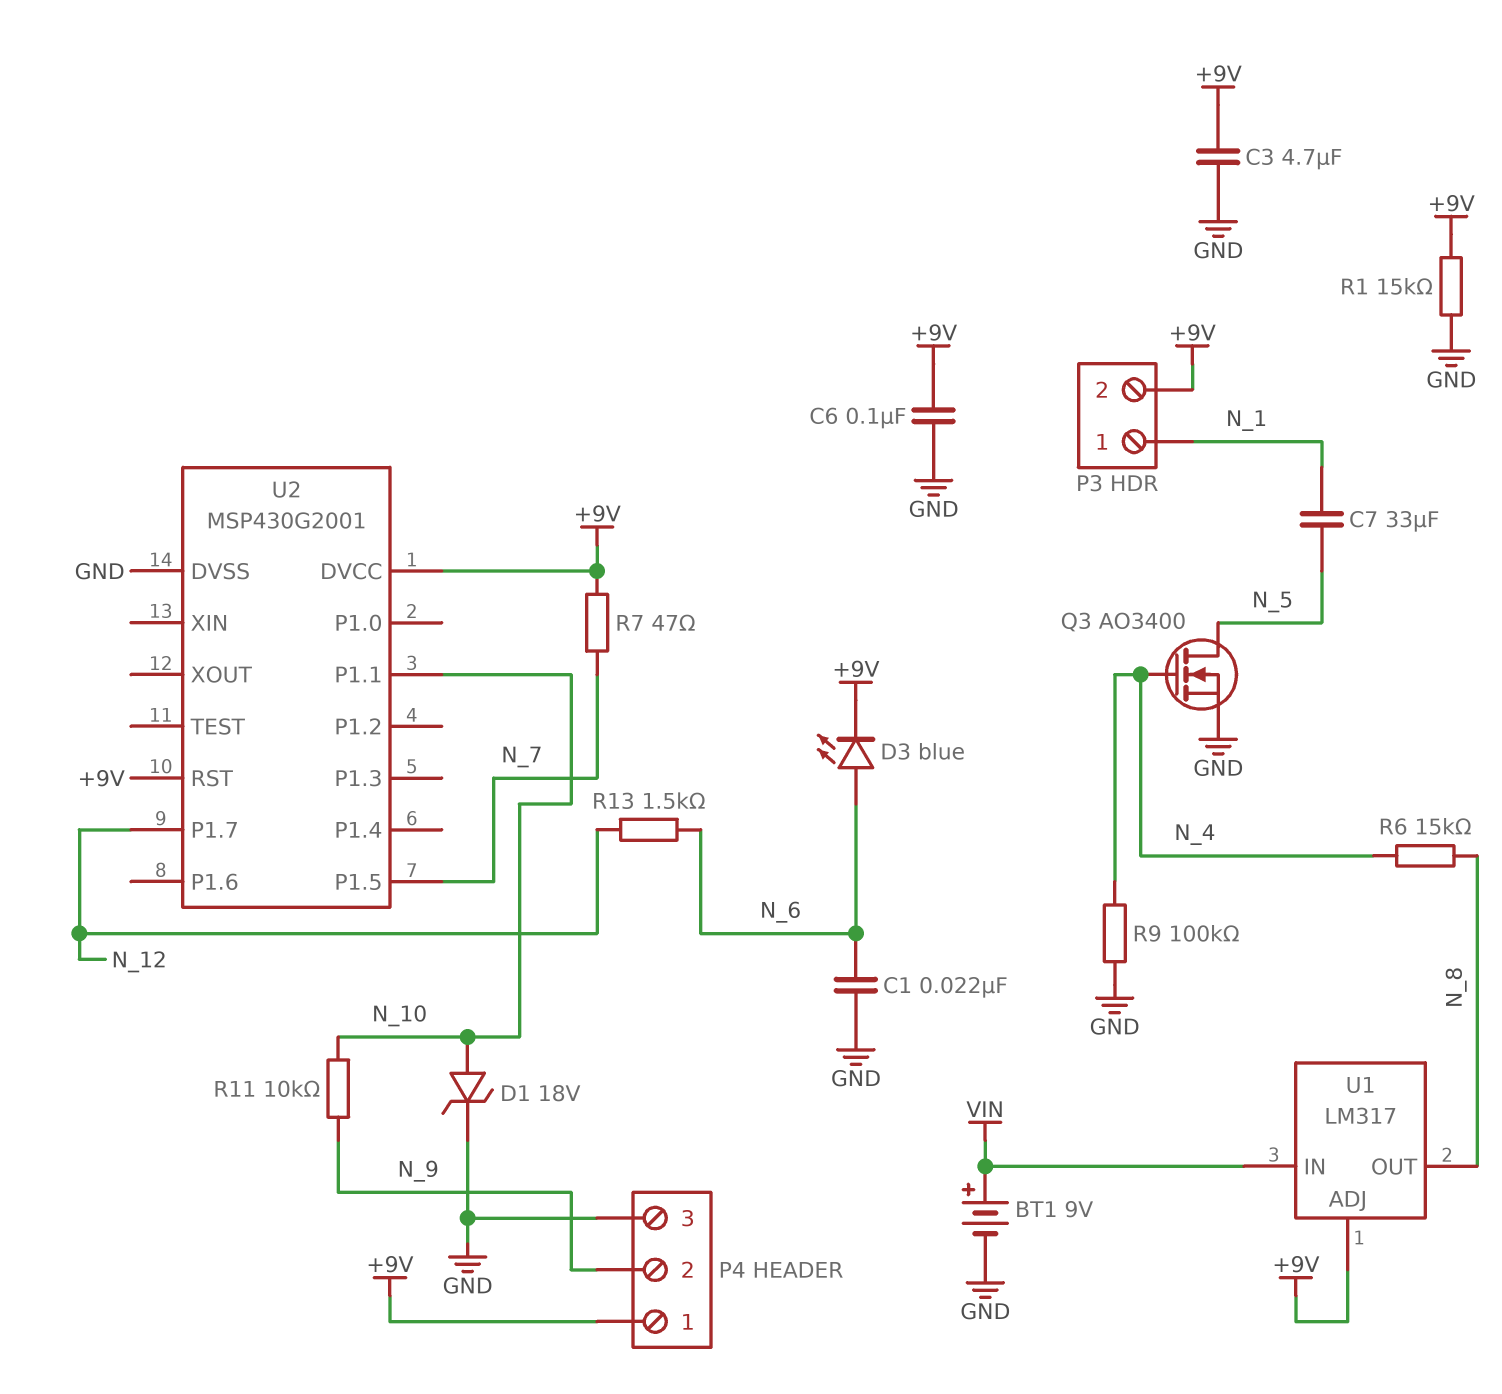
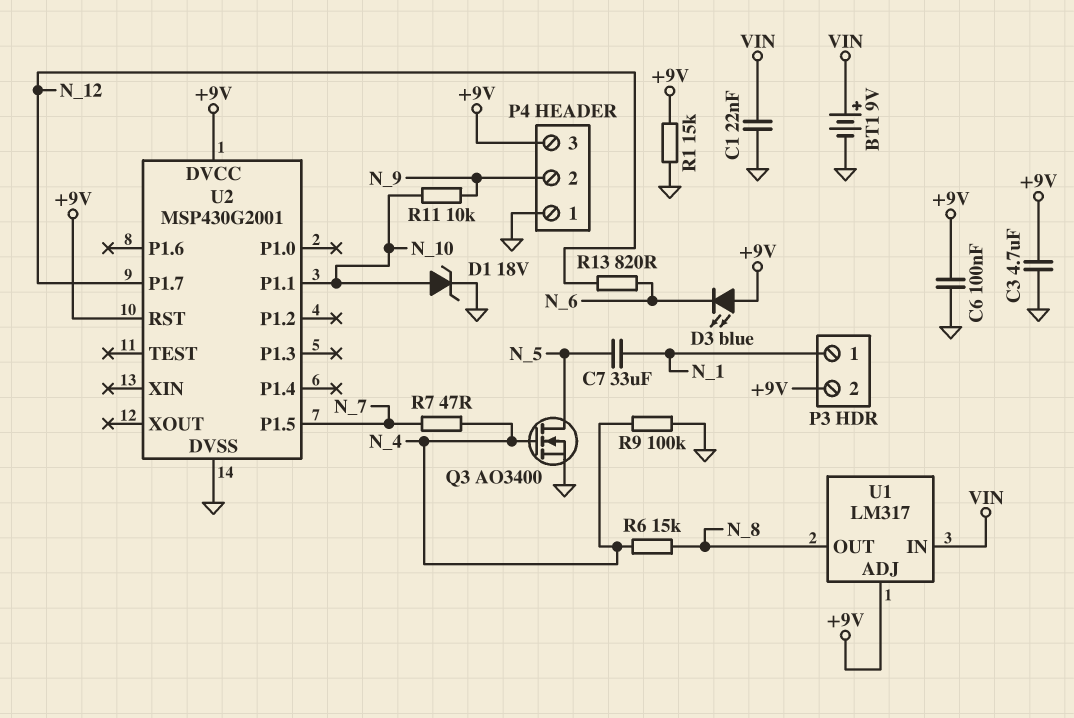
C1: 22nF (GND, N_6) -> 22nF (GND, VIN)
D3: LED blue (A N_6, K +9V) -> LED blue (A +9V, K N_6)
P4 pin 1: +9V -> GND
P4 pin 3: GND -> +9V
R7: 47 (+9V, N_7) -> 47 (N_4, N_7)
R13: 1.5k (N_6, N_12) -> 820 (N_6, N_12)

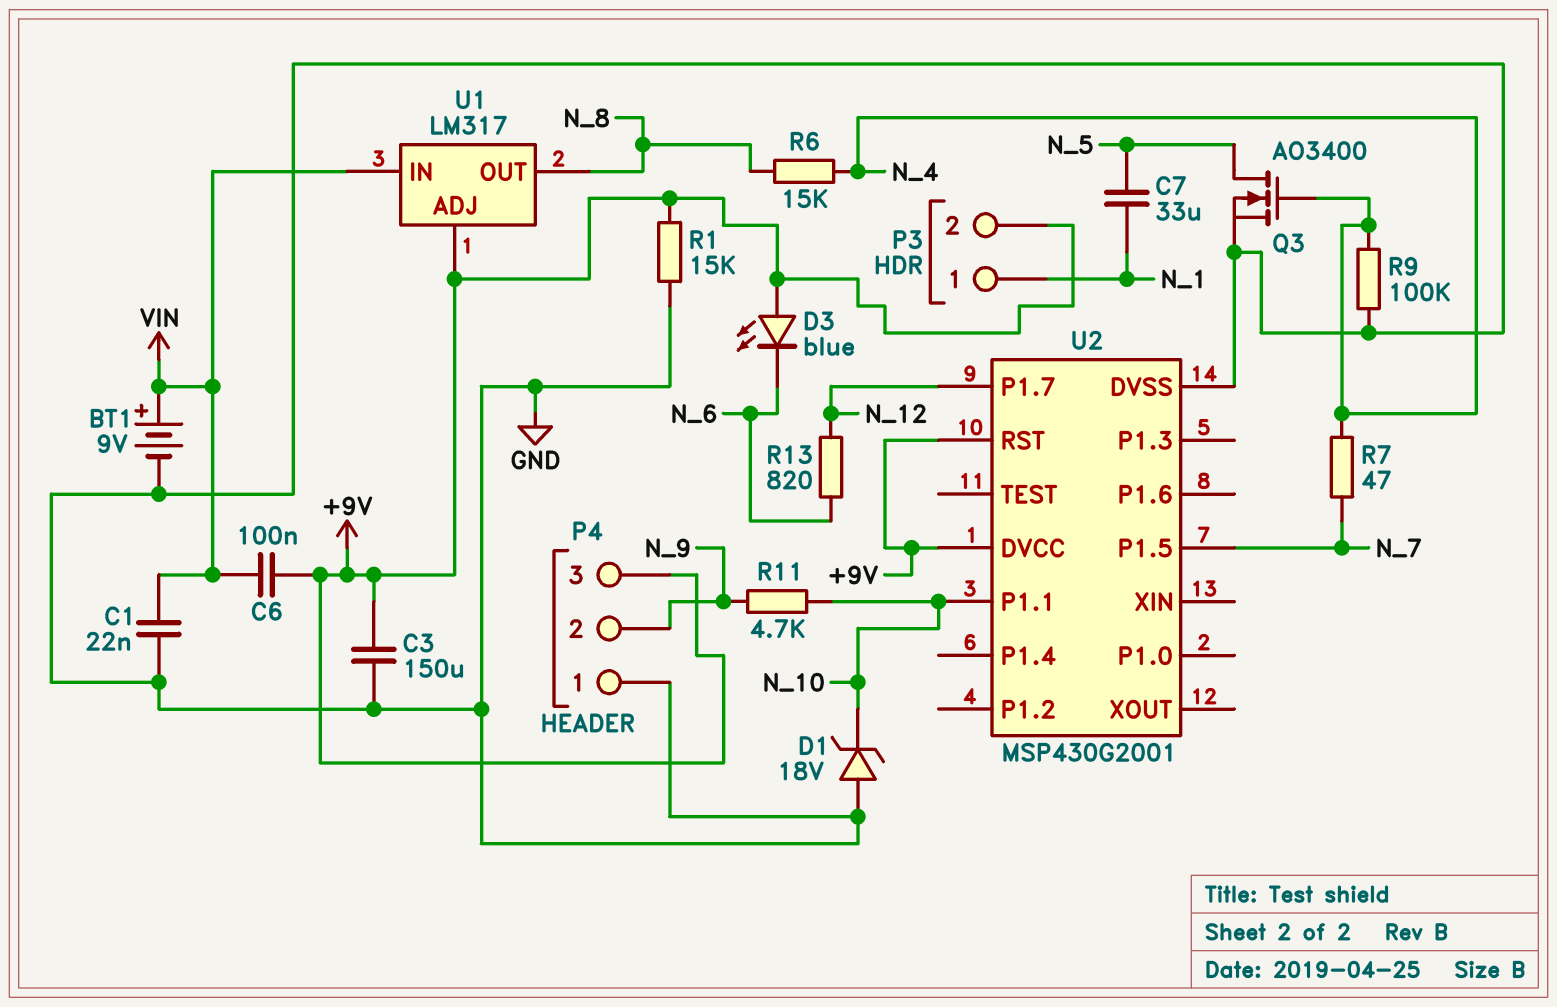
C3: 4.7uF (+9V, GND) -> 150uF (+9V, GND)
C6: 100nF (+9V, GND) -> 100nF (+9V, VIN)
D1: zener 18V (A N_10, K GND) -> zener 18V (A GND, K N_10)
R11: 10k (N_9, N_10) -> 4.7k (N_9, N_10)

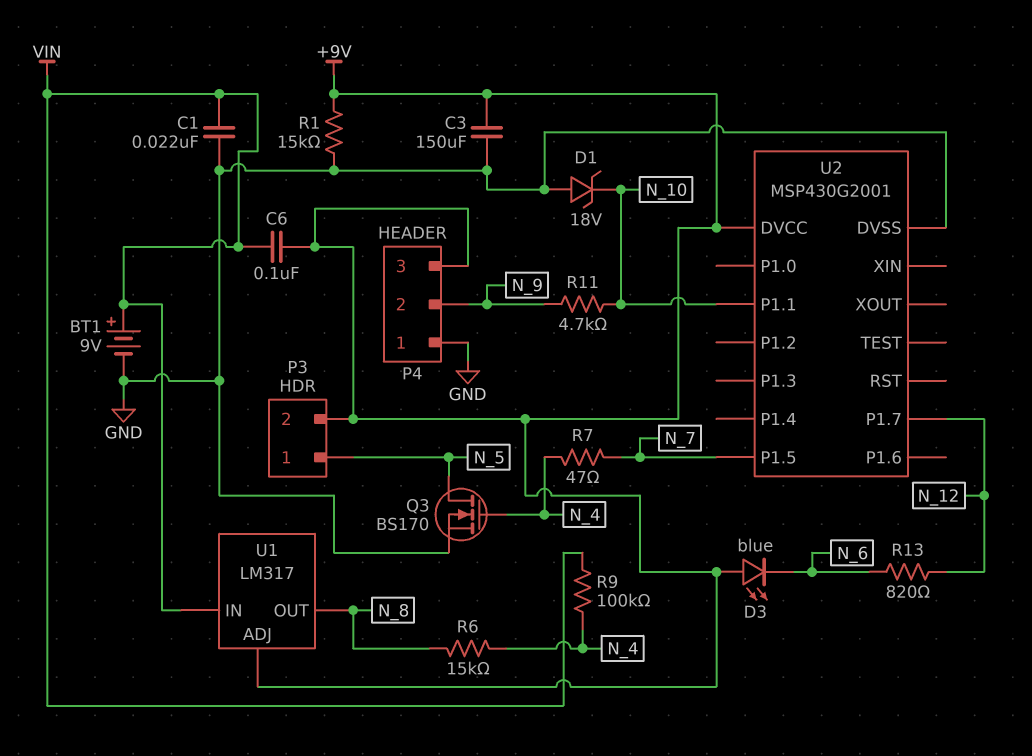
C7: 33uF (N_1, N_5) -> none
P3 pin 1: N_1 -> N_5
Q3: NMOS AO3400 (G N_4, D N_5, S GND) -> NMOS BS170 (G N_4, D N_5, S GND)
R9: 100k (GND, N_4) -> 100k (N_4, VIN)
U2 pin RST: +9V -> none

